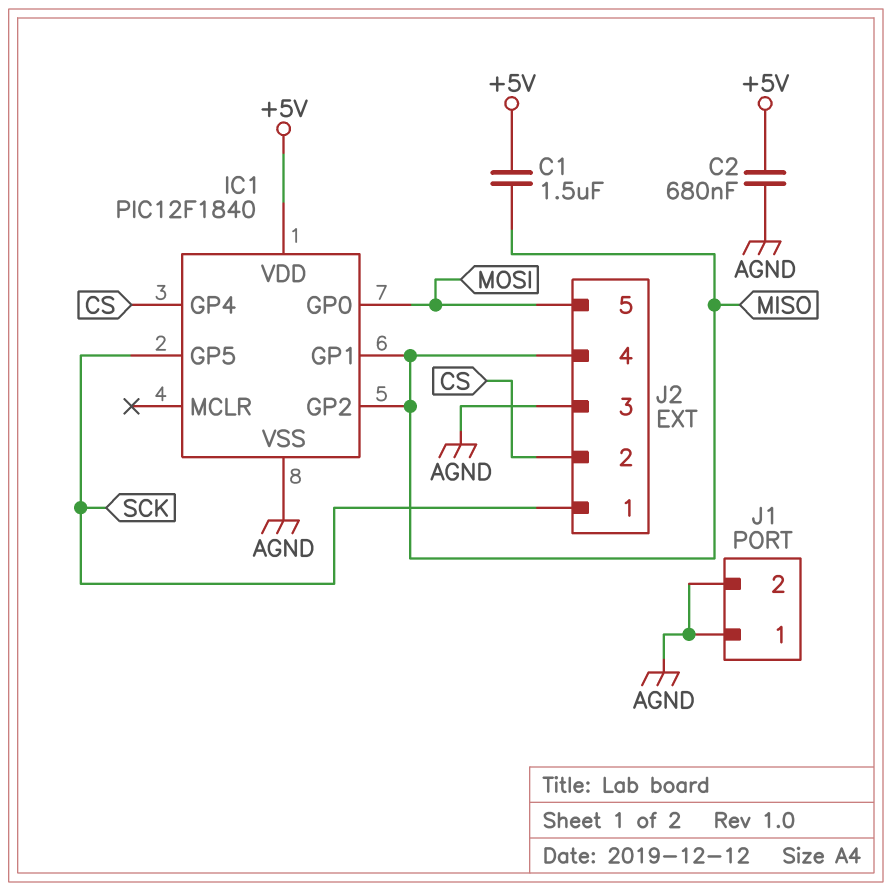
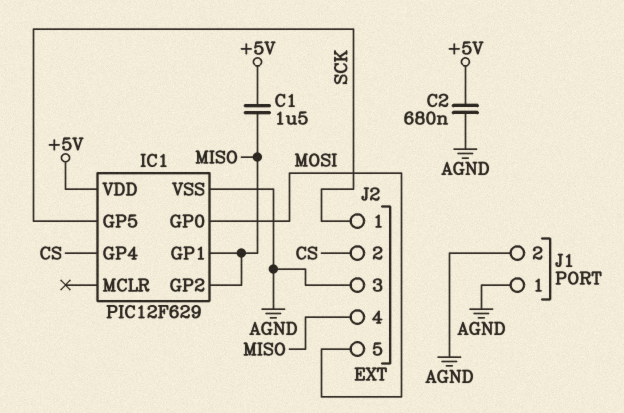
IC1: PIC12F1840 -> PIC12F629

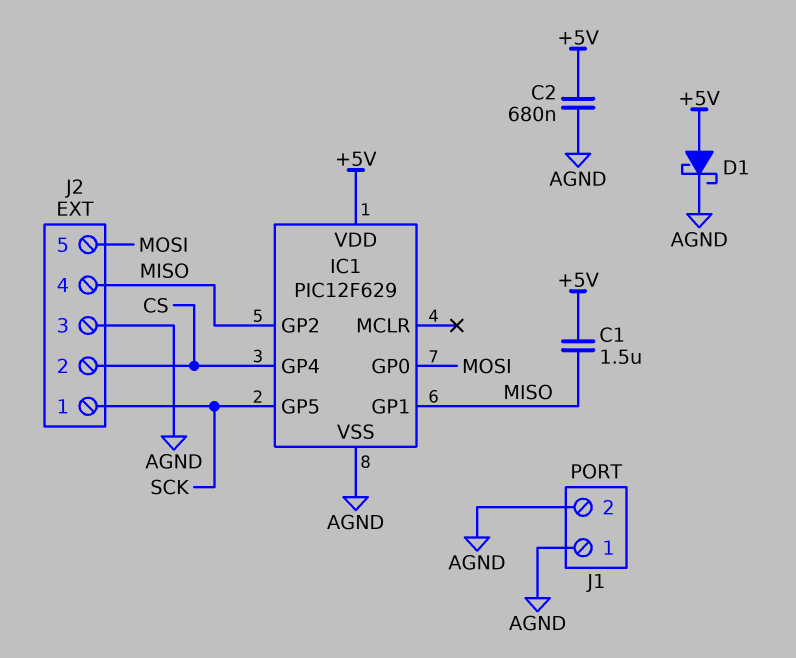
D1: none -> schottky (A +5V, K AGND)

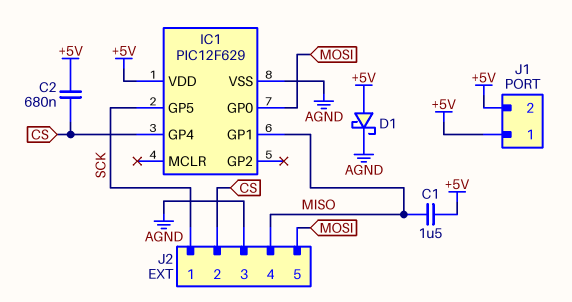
C2: 680nF (+5V, AGND) -> 680nF (+5V, CS)
IC1 pin GP2: MISO -> none
J1 pin 1: AGND -> +5V
J1 pin 2: AGND -> +5V

